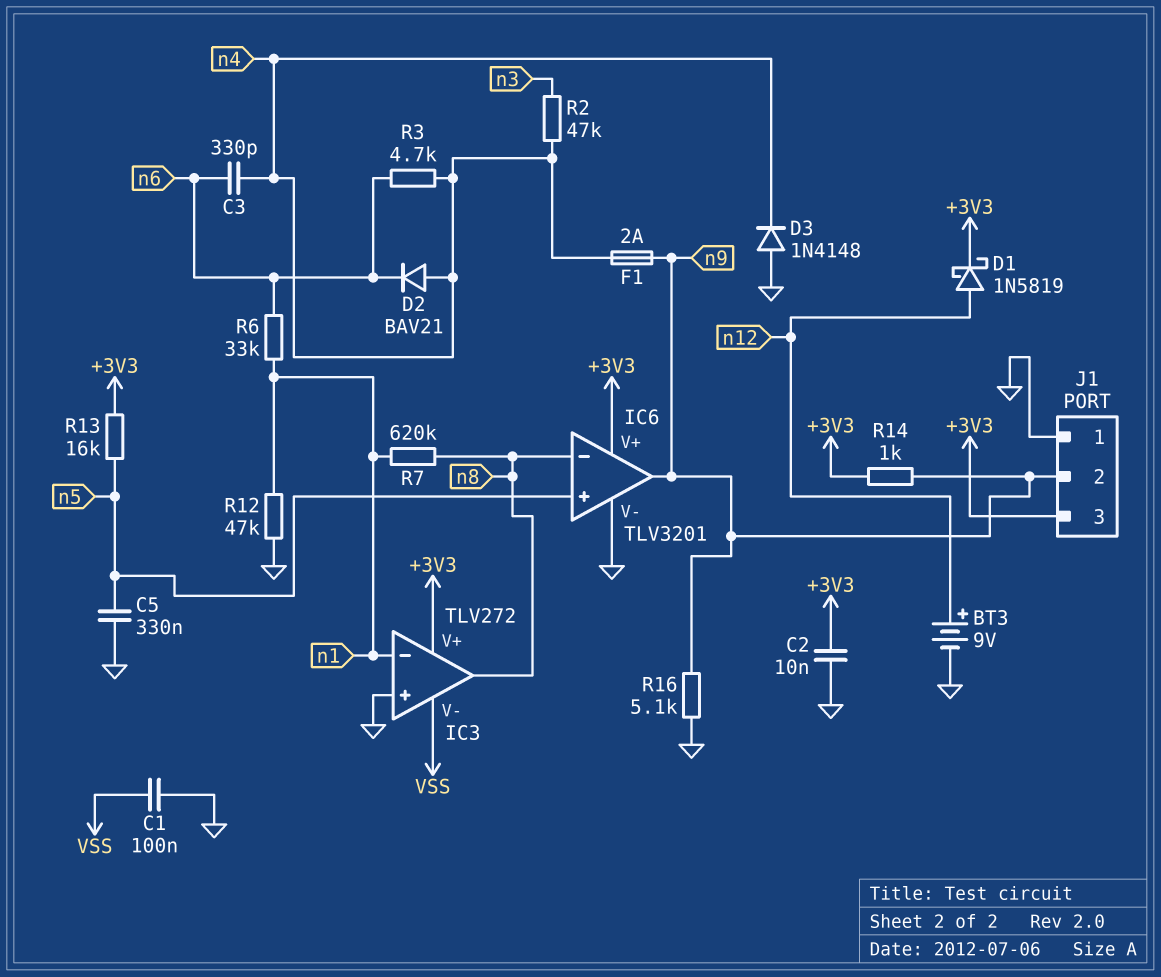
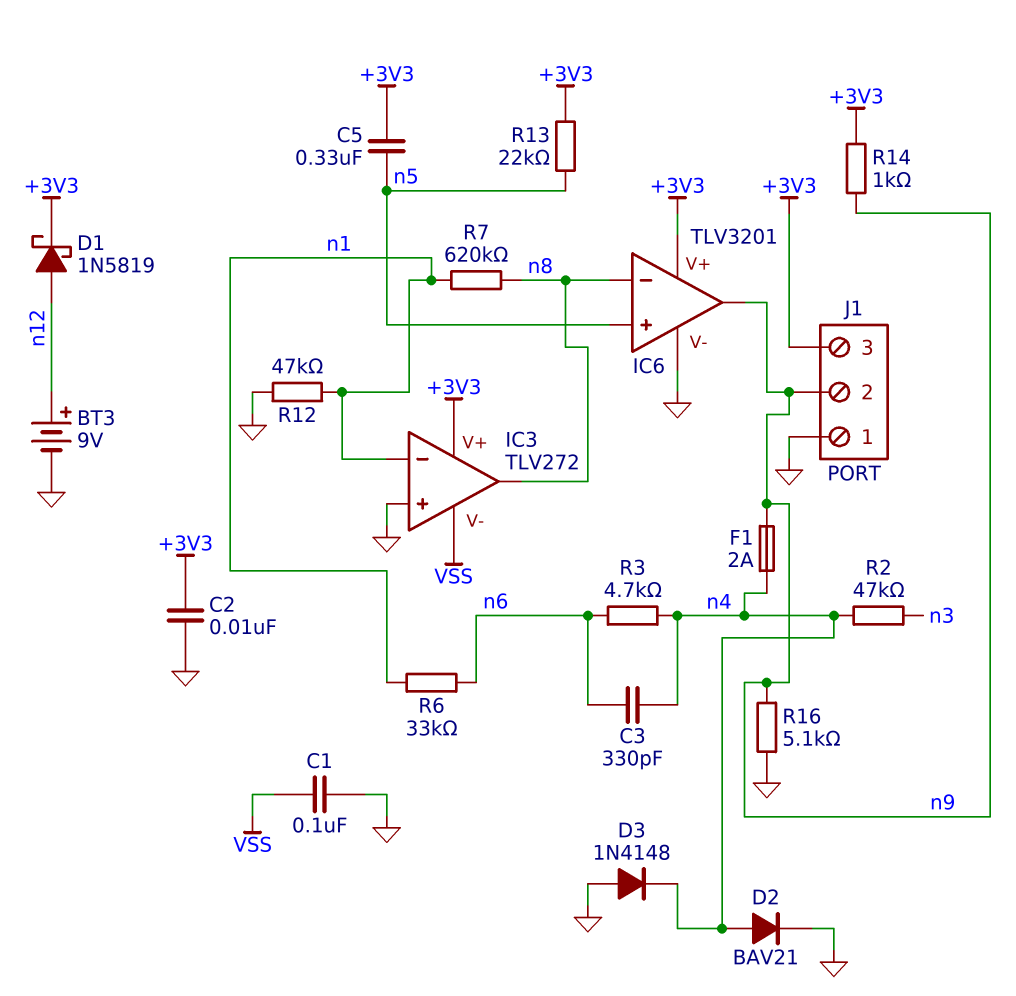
C5: 330nF (GND, n5) -> 330nF (+3V3, n5)
D2: diode BAV21 (A n4, K n6) -> diode BAV21 (A n4, K GND)
R13: 16k (+3V3, n5) -> 22k (+3V3, n5)

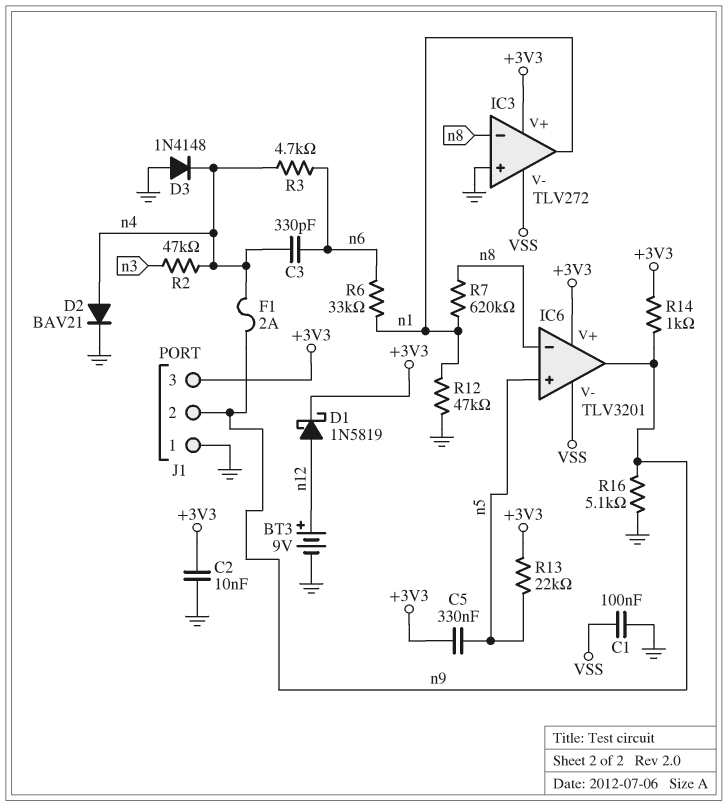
IC3 pin in-: n1 -> n8
IC3 pin out: n8 -> n1
IC6 pin V-: GND -> VSS

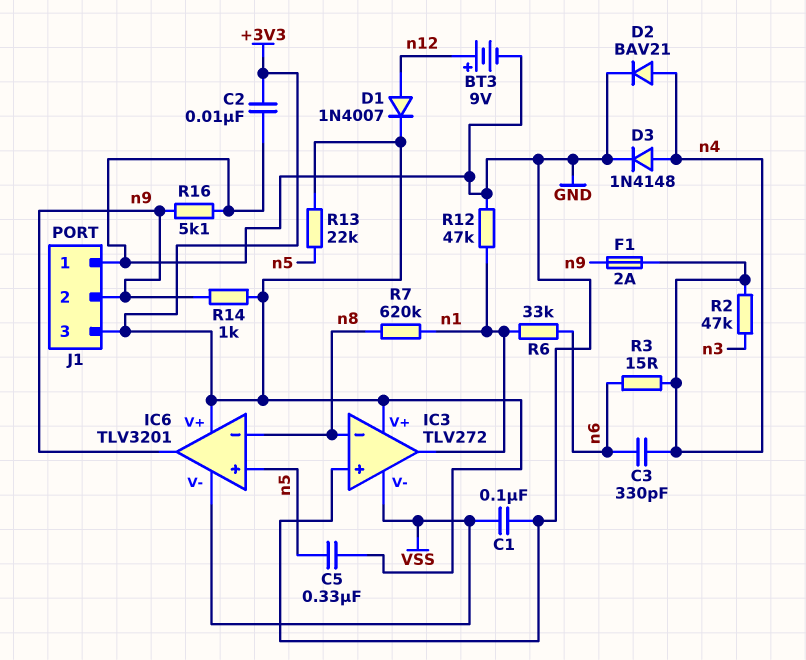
D1: schottky 1N5819 (A n12, K +3V3) -> diode 1N4007 (A n12, K +3V3)
D3: diode 1N4148 (A GND, K n4) -> diode 1N4148 (A n4, K GND)
R3: 4.7k (n4, n6) -> 15 (n4, n6)

